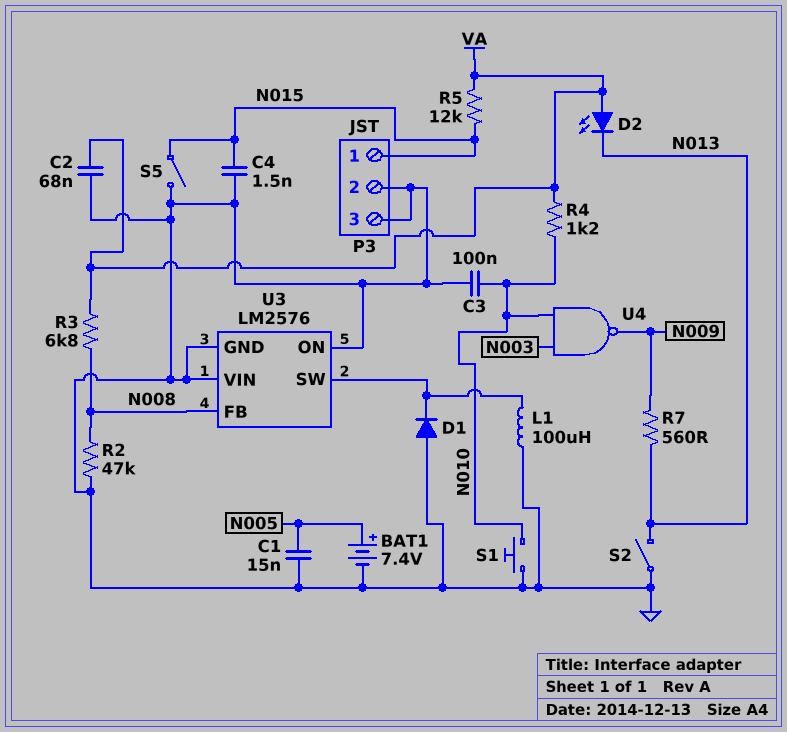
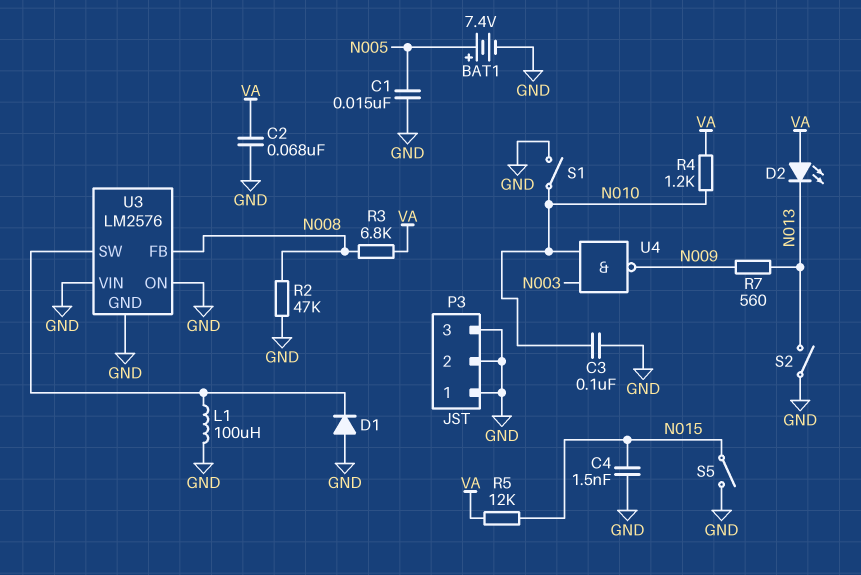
P3 pin 1: N015 -> GND
S1: button (GND, N010) -> switch (GND, N010)

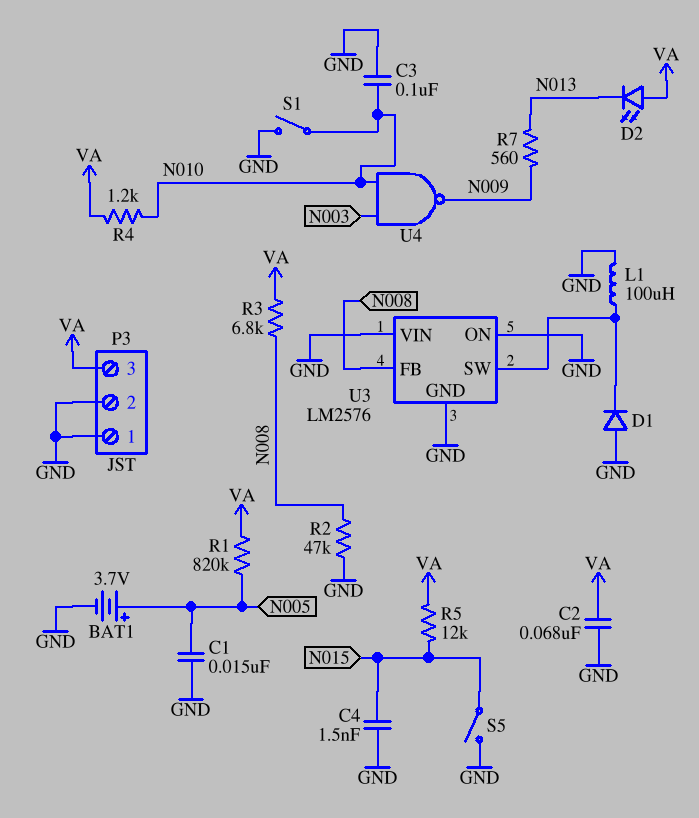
BAT1: 7.4V (plus N005, minus GND) -> 3.7V (plus N005, minus GND)
P3 pin 3: GND -> VA
R1: none -> 820k (N005, VA)
S2: switch (GND, N013) -> none

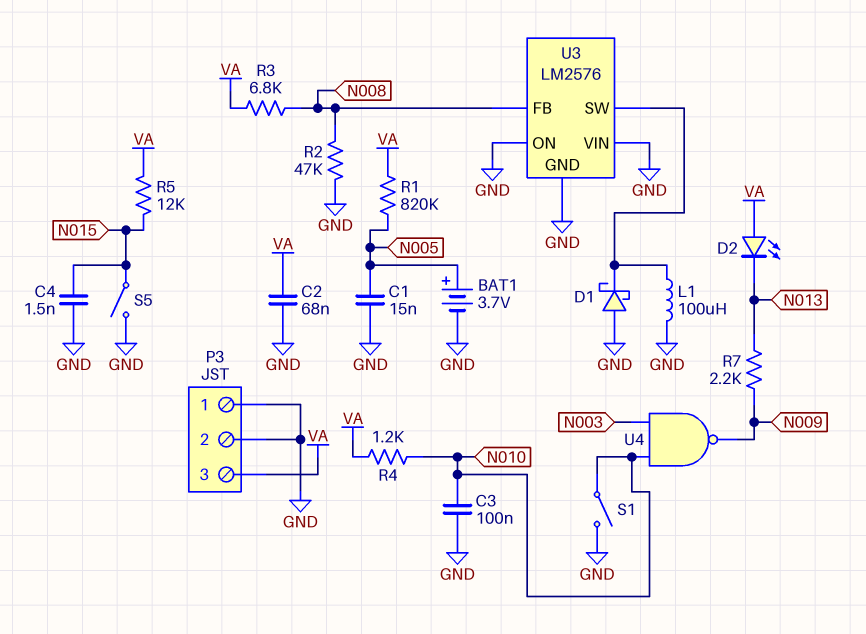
D1: diode (A GND, K U3/SW) -> schottky (A GND, K U3/SW)
R7: 560 (N009, N013) -> 2.2k (N009, N013)

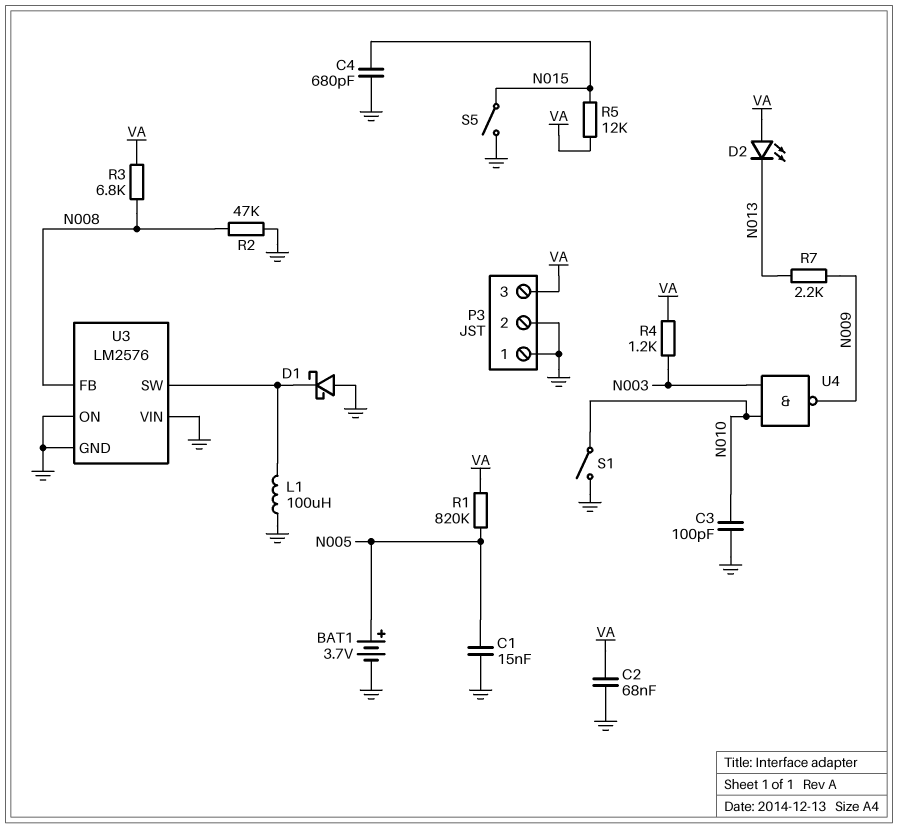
C3: 100nF (GND, N010) -> 100pF (GND, N010)
C4: 1.5nF (GND, N015) -> 680pF (GND, N015)
R4: 1.2k (N010, VA) -> 1.2k (N003, VA)

